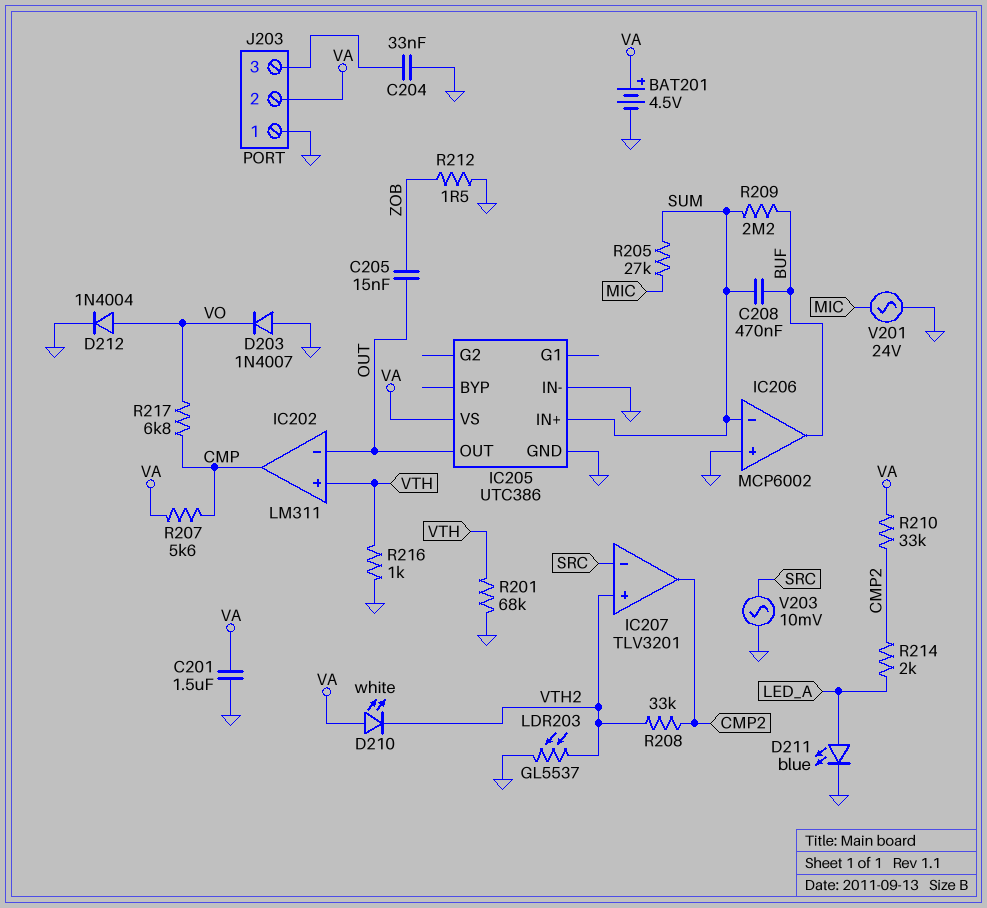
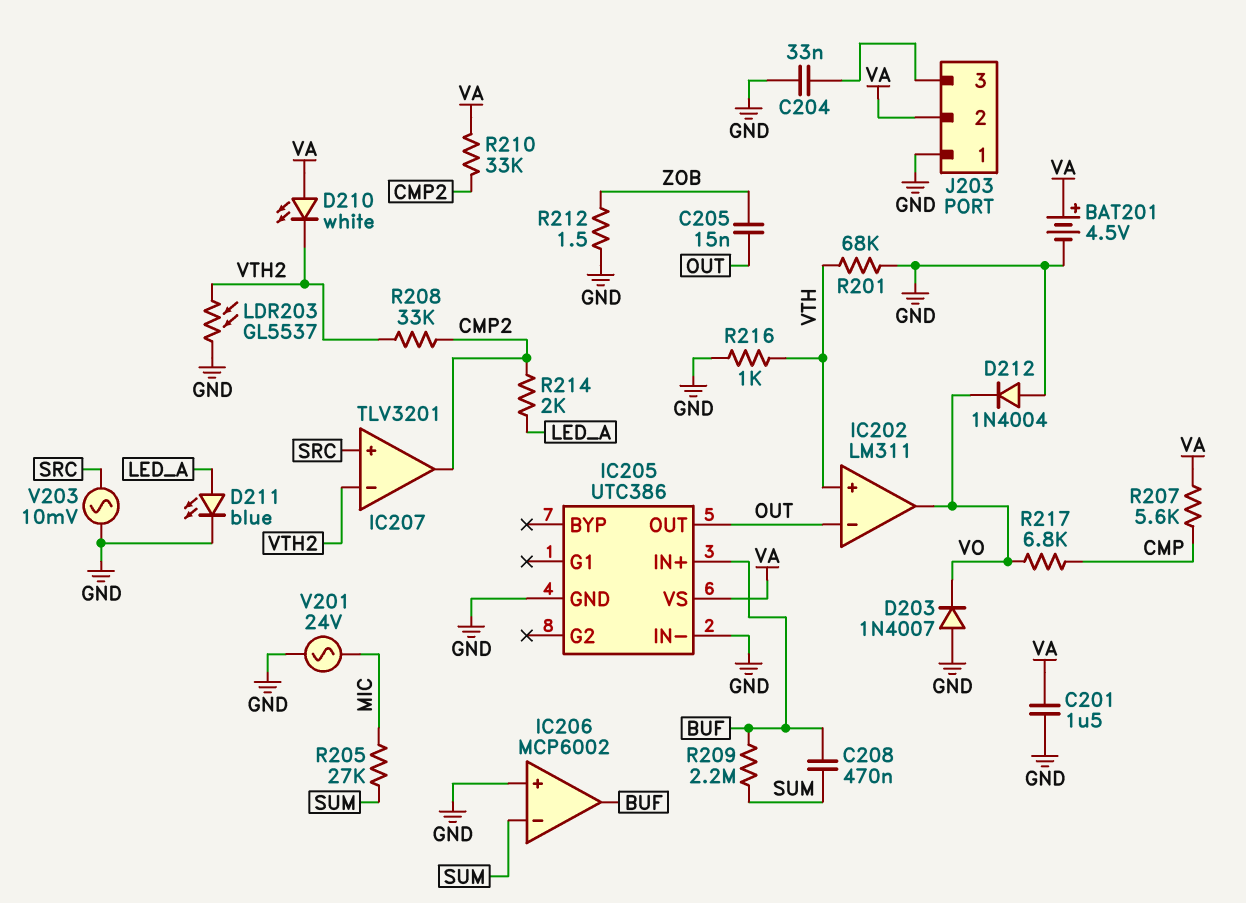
D212: diode 1N4004 (A VO, K GND) -> diode 1N4004 (A GND, K VO)
IC202 pin out: CMP -> VO
IC205 pin IN+: SUM -> BUF
IC207 pin in+: VTH2 -> SRC
IC207 pin in-: SRC -> VTH2

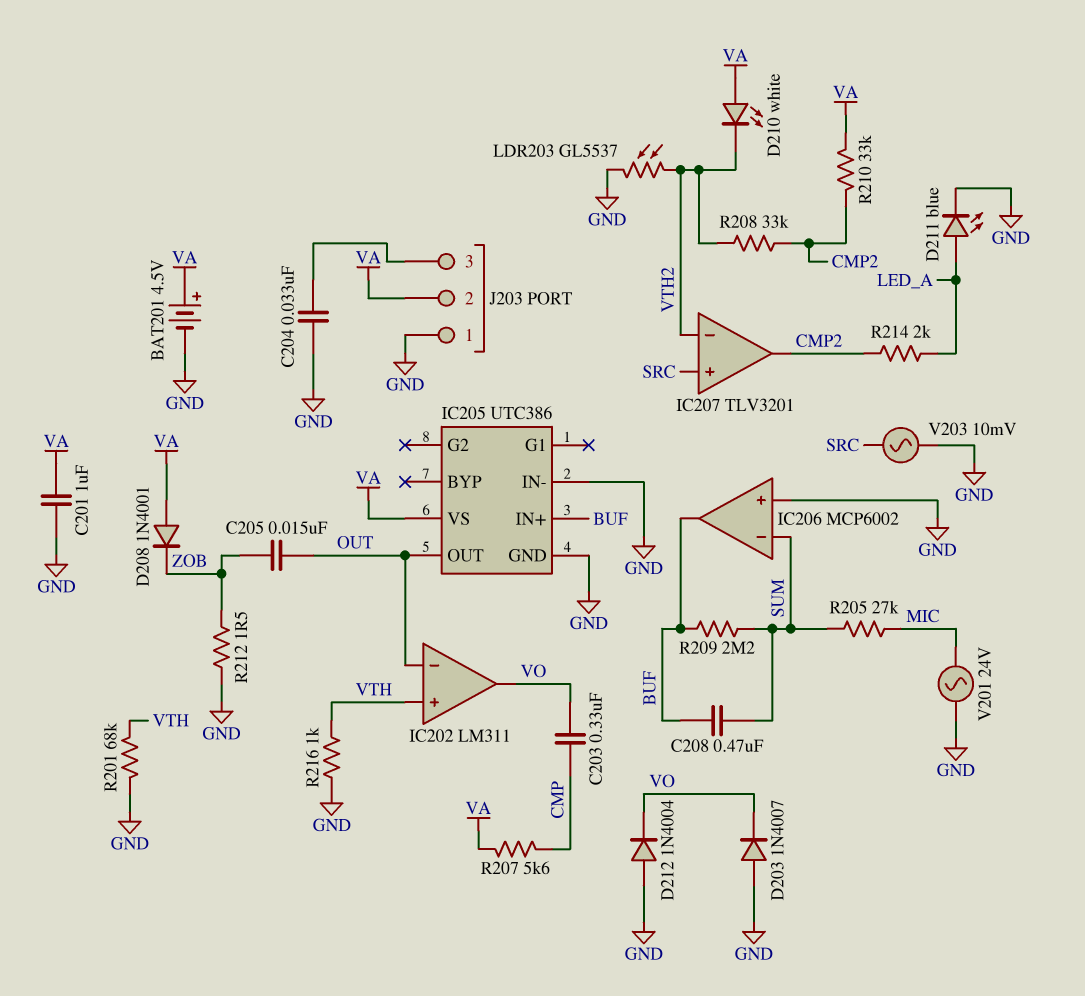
C201: 1.5uF (GND, VA) -> 1uF (GND, VA)
C203: none -> 330nF (CMP, VO)
D208: none -> diode 1N4001 (A VA, K ZOB)
R217: 6.8k (CMP, VO) -> none

